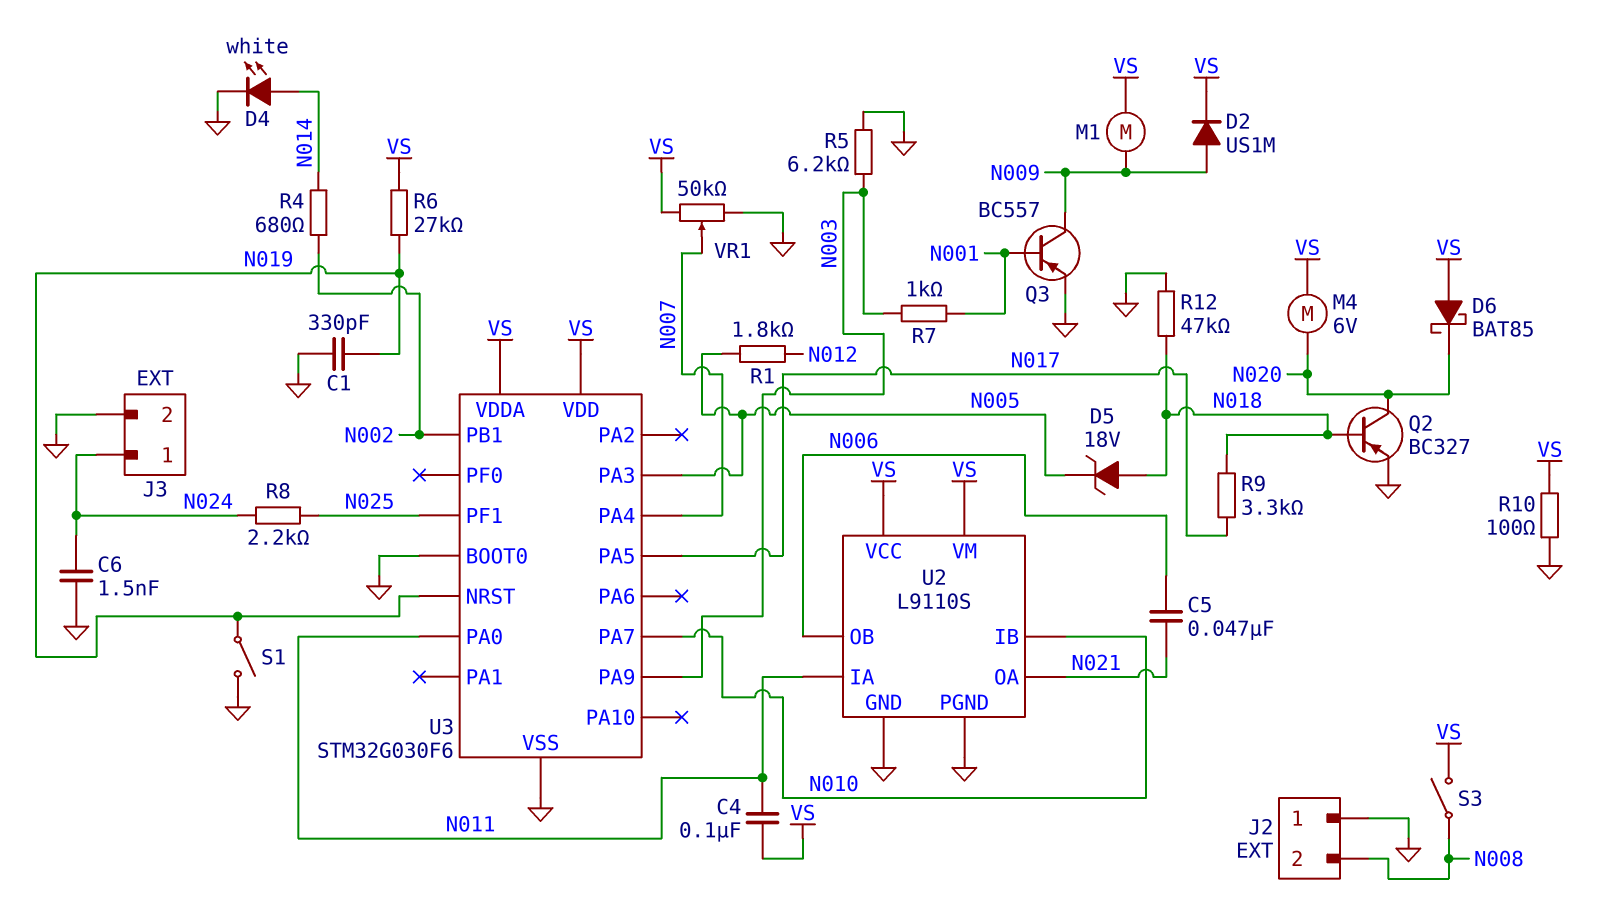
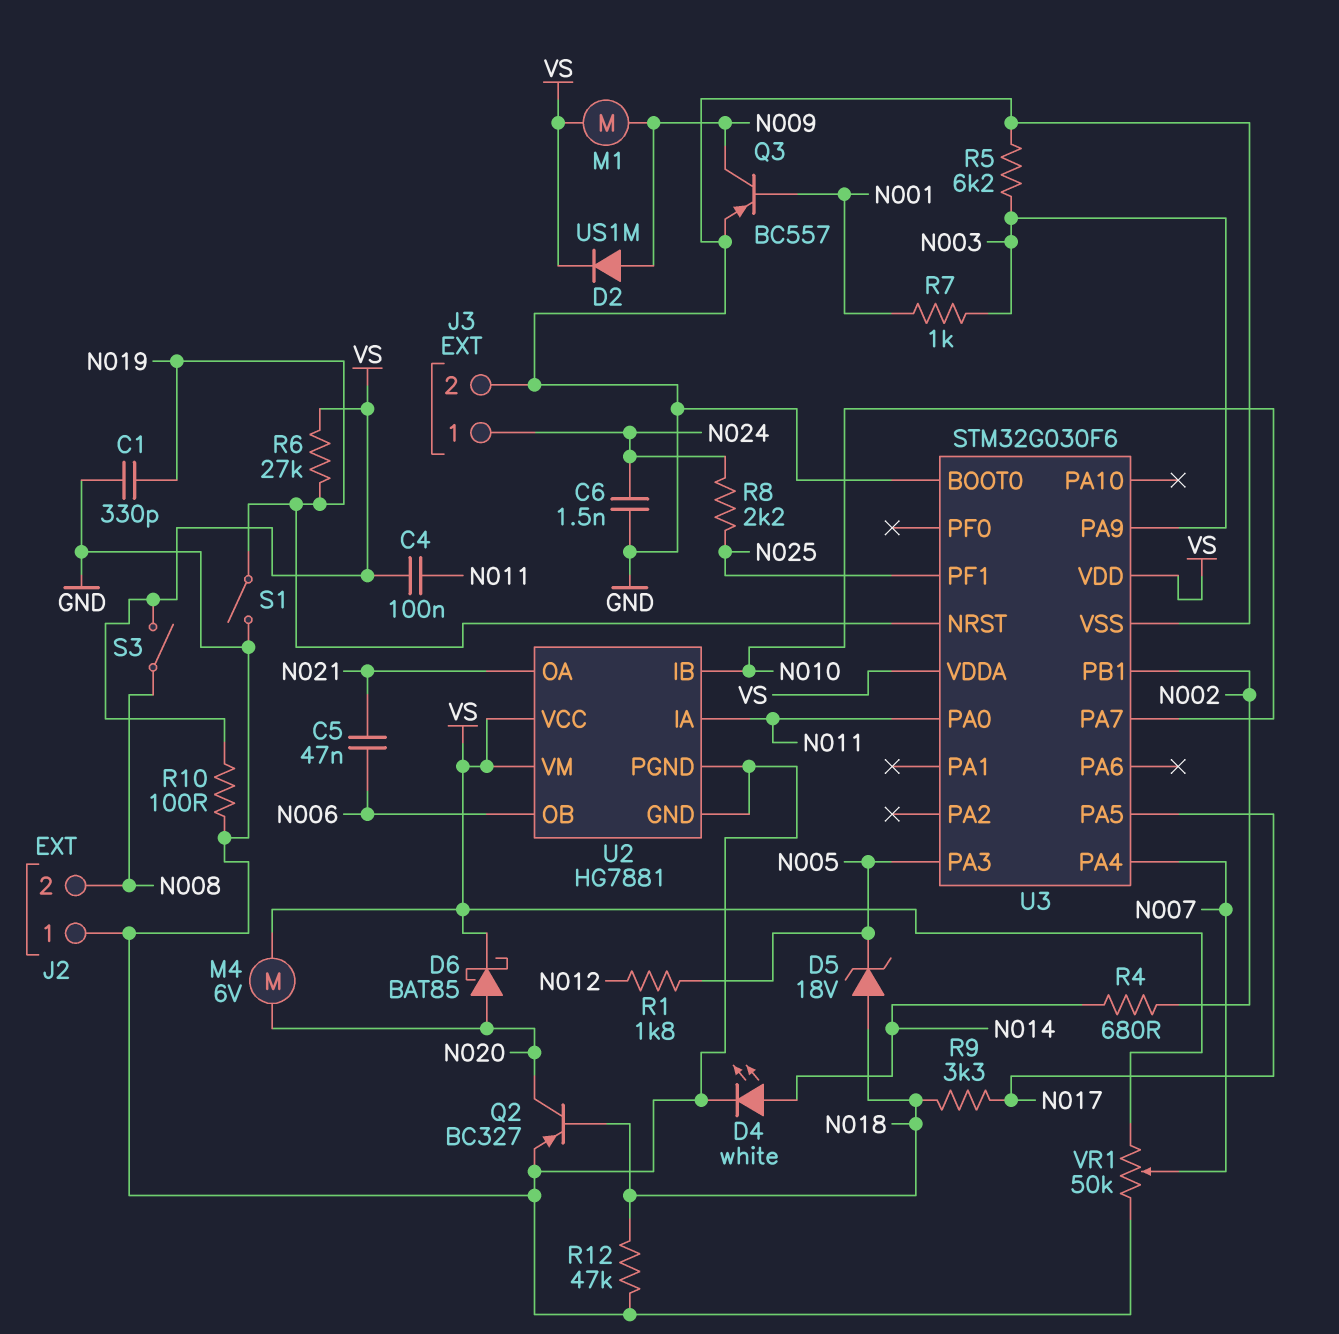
D6: schottky BAT85 (A VS, K N020) -> schottky BAT85 (A N020, K VS)
U2: L9110S -> HG7881

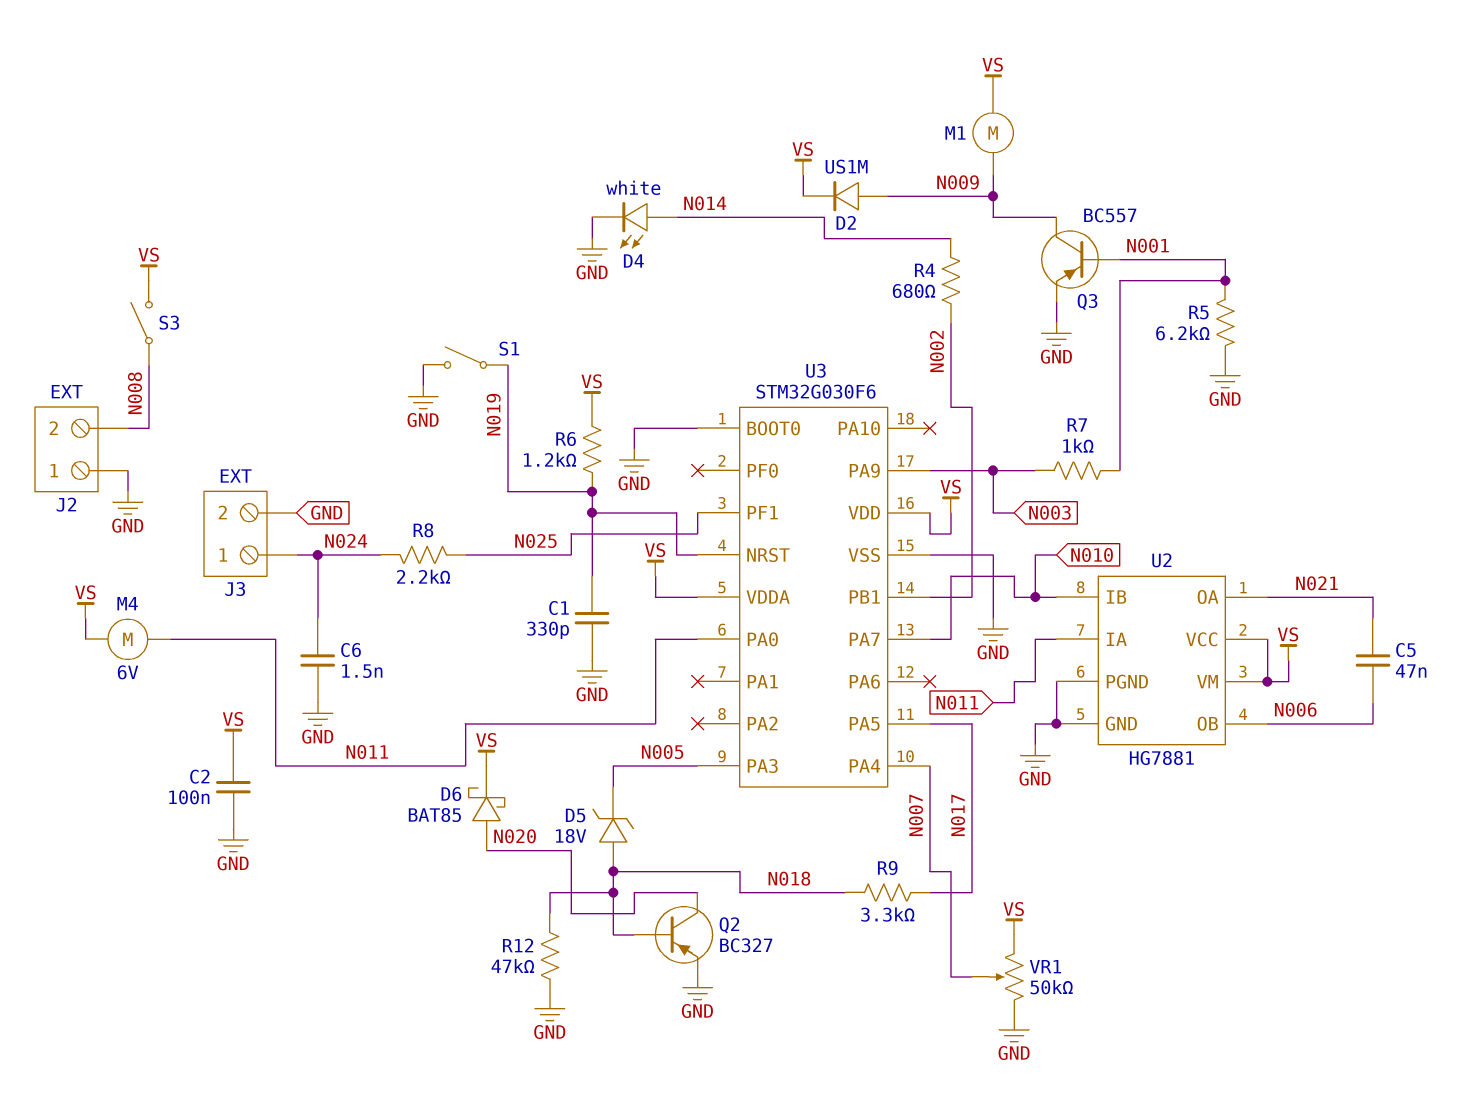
C2: none -> 100nF (GND, VS)
C4: 100nF (N011, VS) -> none
M4: motor 6V (N020, VS) -> motor 6V (N011, VS)
R1: 1.8k (N005, N012) -> none
R5: 6.2k (GND, N003) -> 6.2k (GND, N001)
R6: 27k (N019, VS) -> 1.2k (N019, VS)
R10: 100 (GND, VS) -> none

